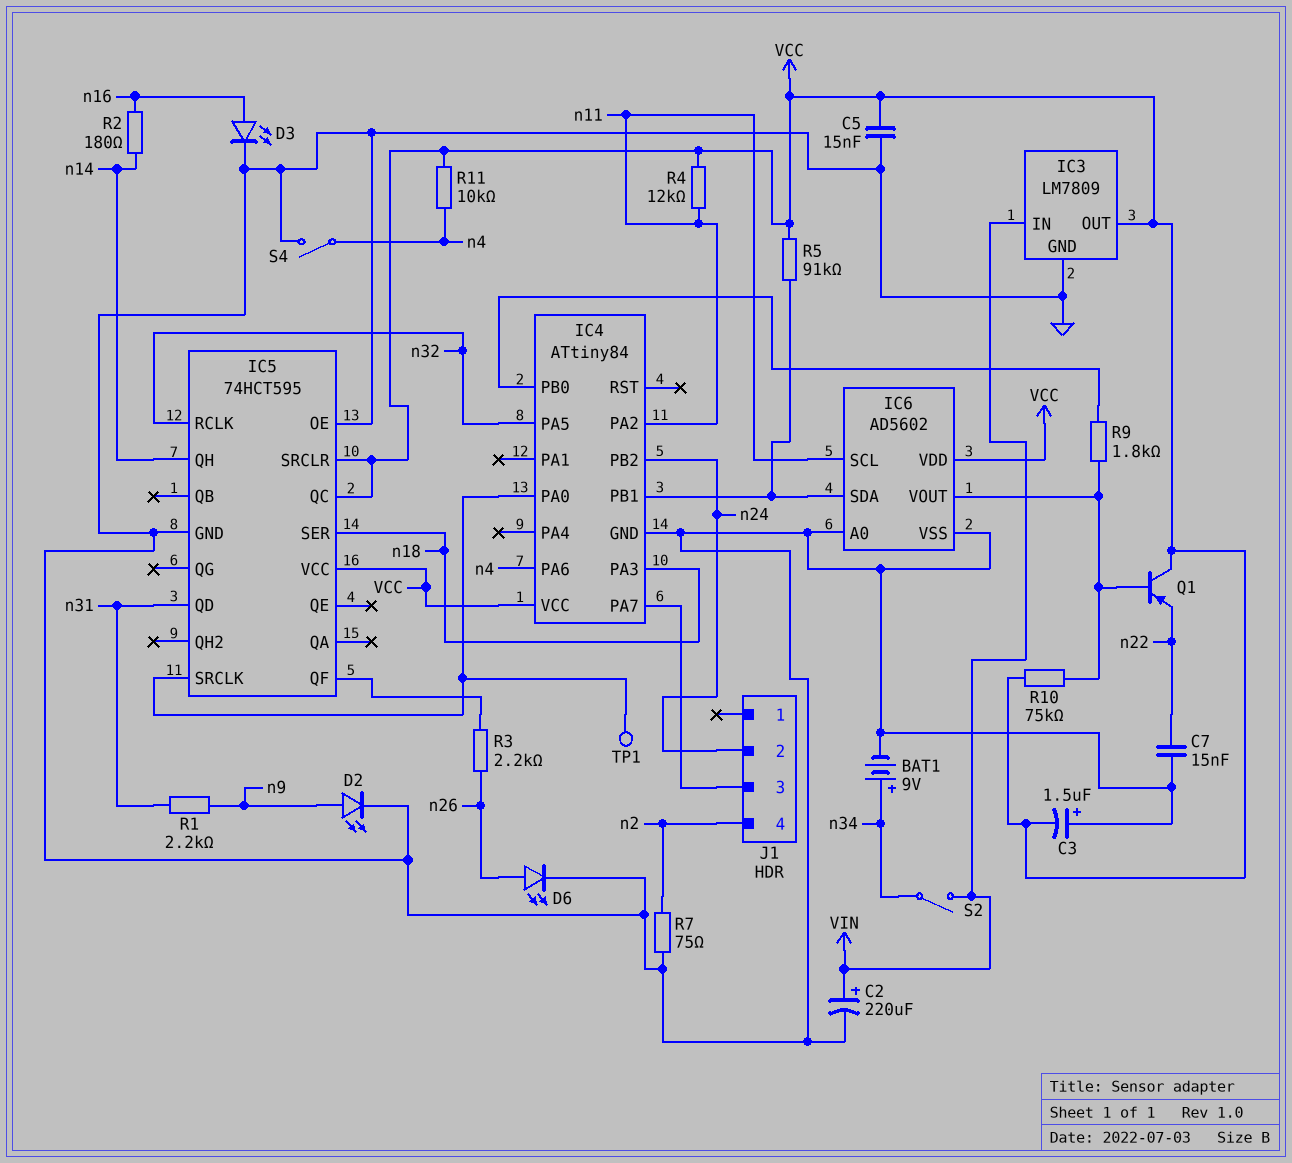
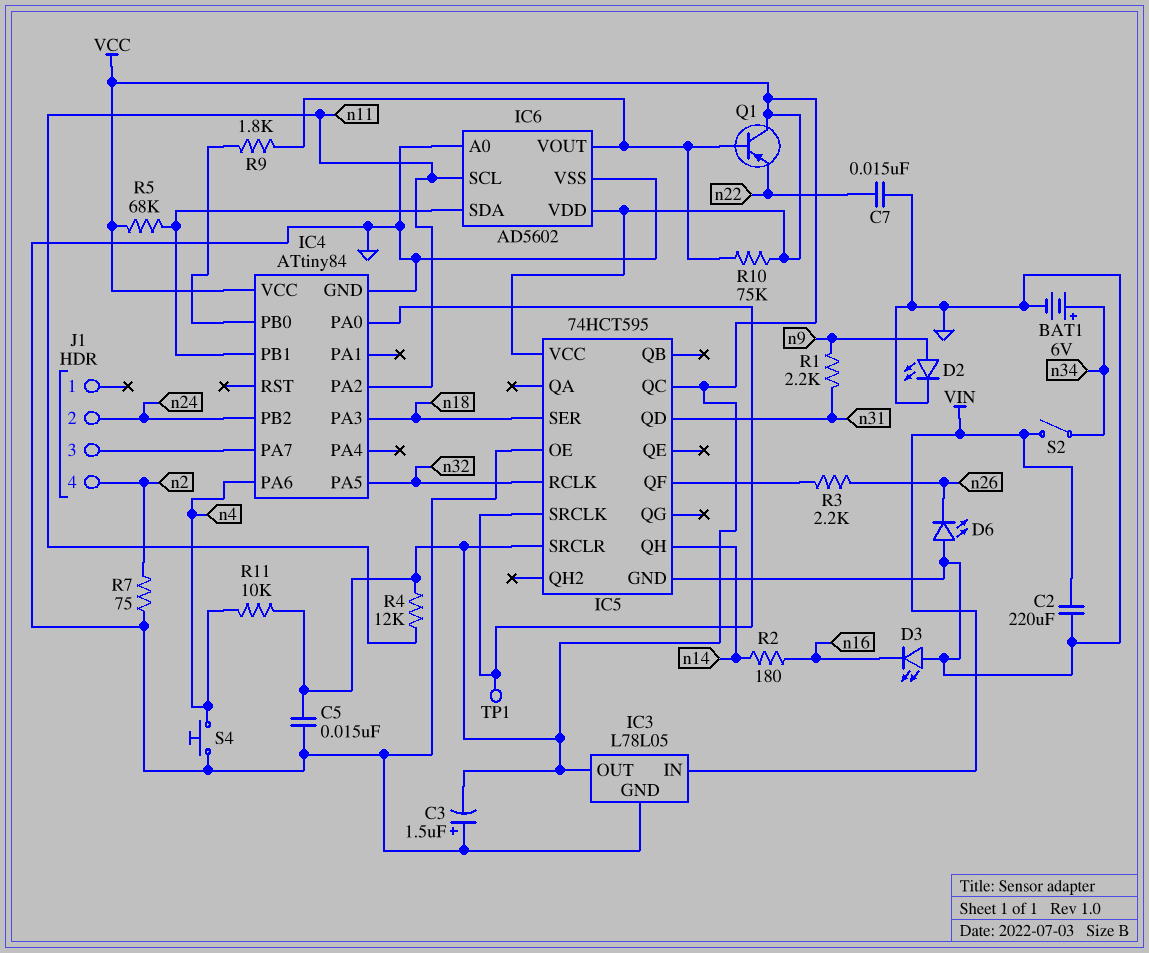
BAT1: 9V (plus n34, minus GND) -> 6V (plus n34, minus GND)
C2: 220uF (plus VIN, minus GND) -> 220uF (GND, VIN)
D3: LED (A n16, K GND) -> LED (A GND, K n16)
D6: LED (A n26, K GND) -> LED (A GND, K n26)
IC3: LM7809 -> L78L05
R5: 91k (IC4/PB1, VCC) -> 68k (IC4/PB1, VCC)
S4: switch (GND, n4) -> button (GND, n4)

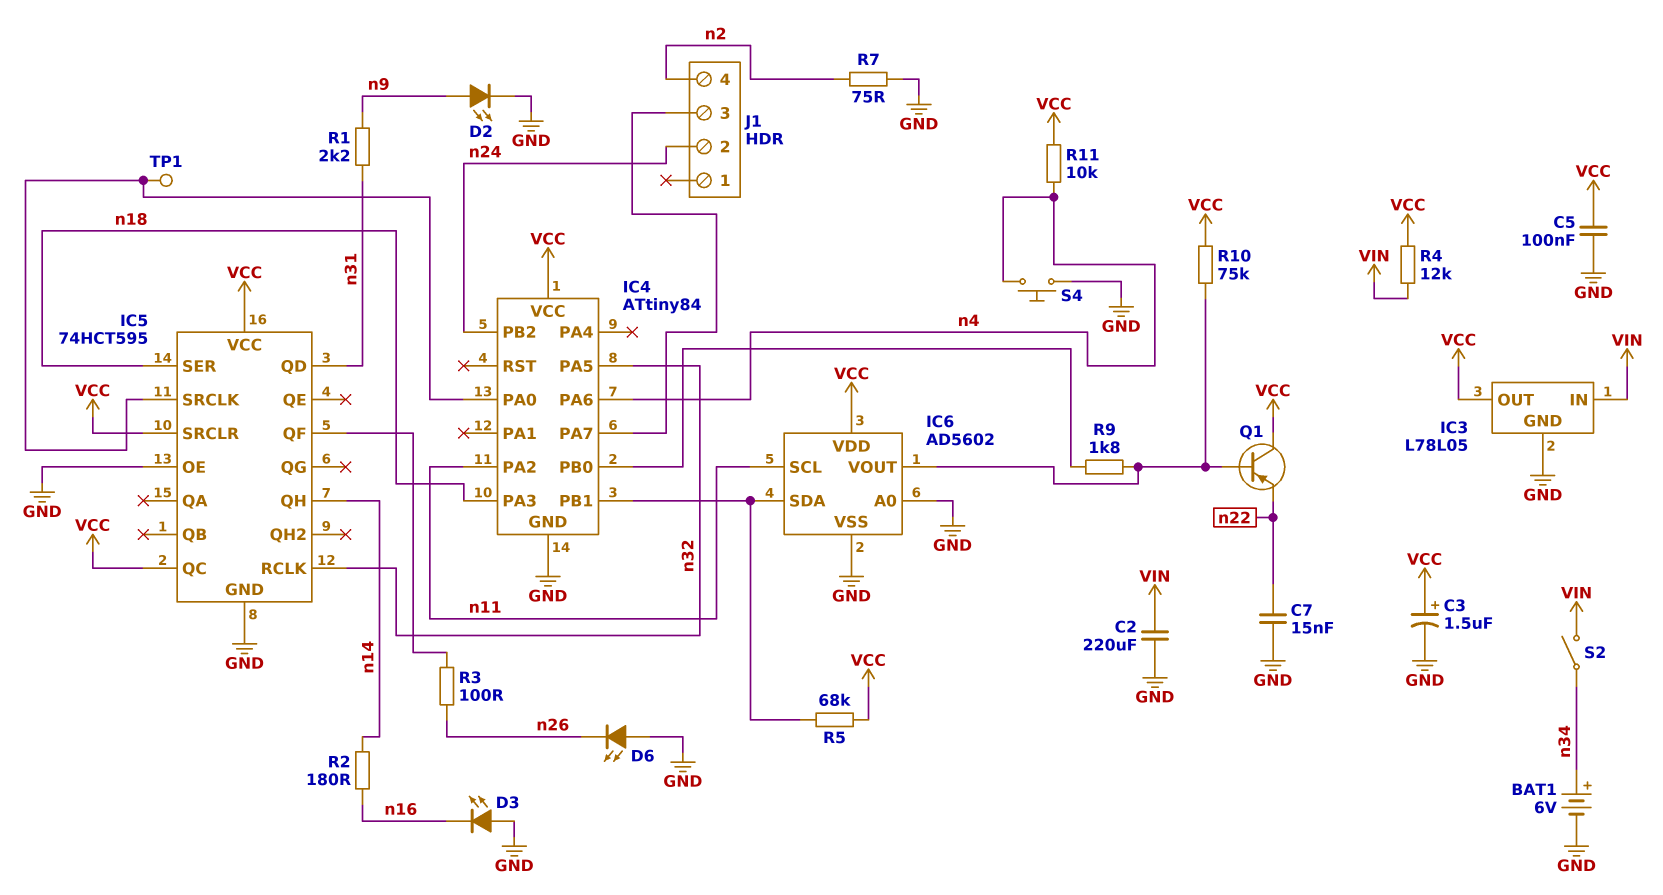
C3: 1.5uF (plus GND, minus VCC) -> 1.5uF (plus VCC, minus GND)
C5: 15nF (GND, VCC) -> 100nF (GND, VCC)
R3: 2.2k (IC5/QF, n26) -> 100 (IC5/QF, n26)
R4: 12k (VCC, n11) -> 12k (VCC, VIN)

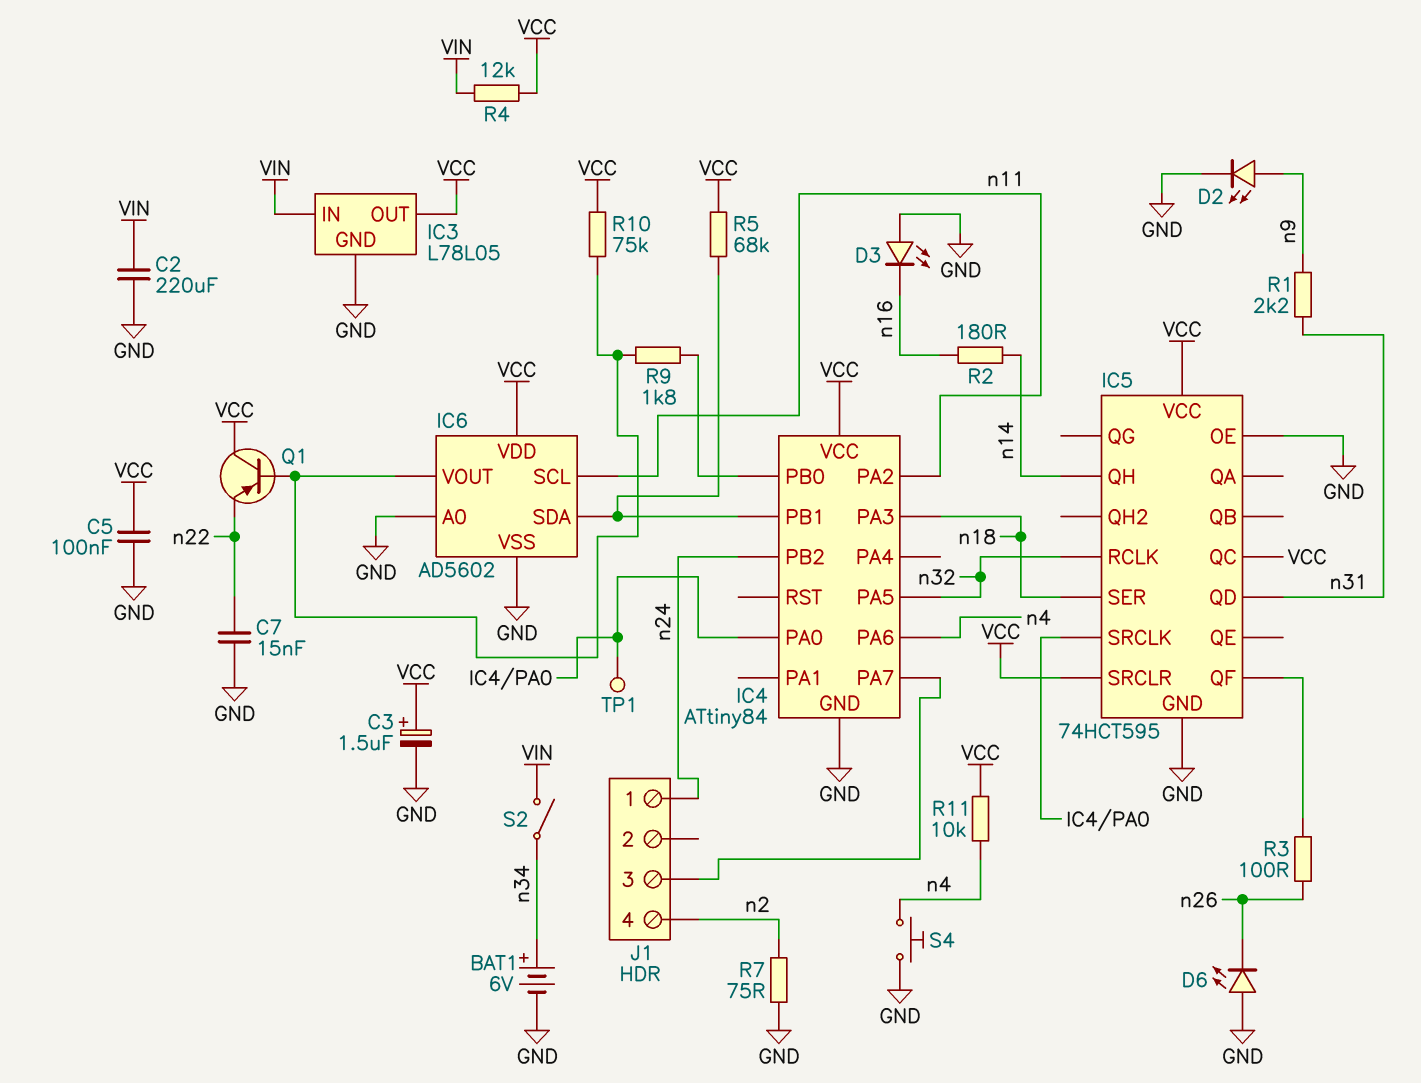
J1 pin 1: none -> n24
J1 pin 2: n24 -> none

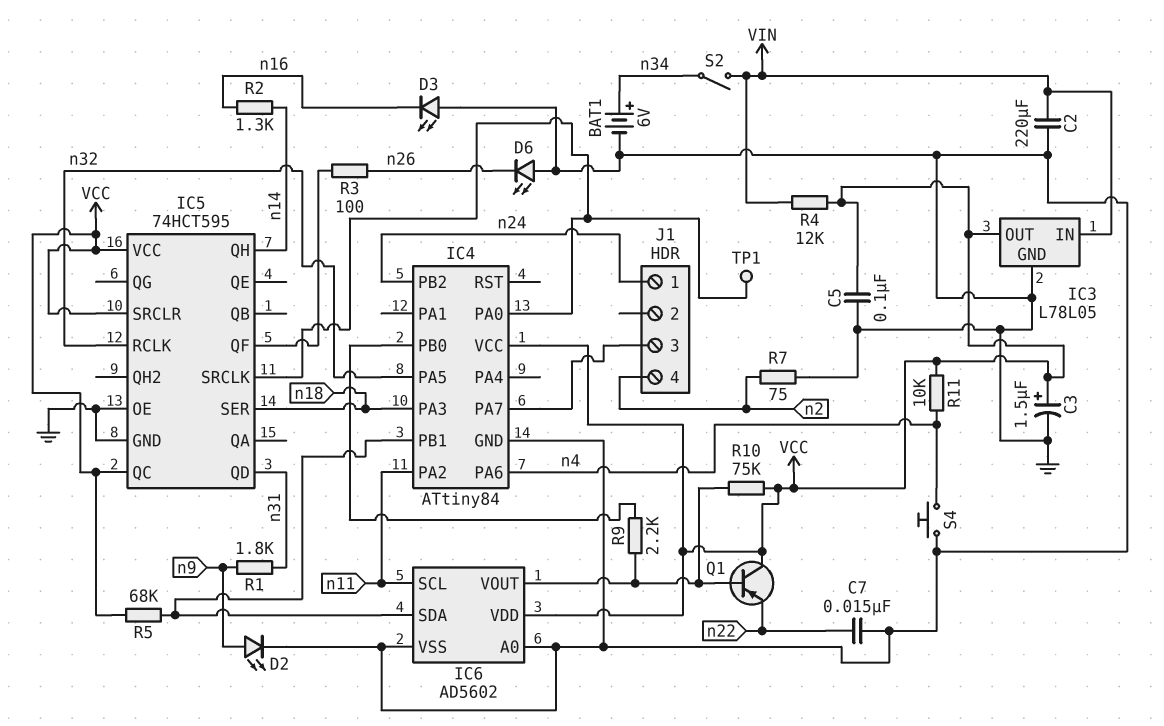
R1: 2.2k (n9, n31) -> 1.8k (n9, n31)
R2: 180 (n14, n16) -> 1.3k (n14, n16)
R9: 1.8k (IC4/PB0, IC6/VOUT) -> 2.2k (IC4/PB0, IC6/VOUT)

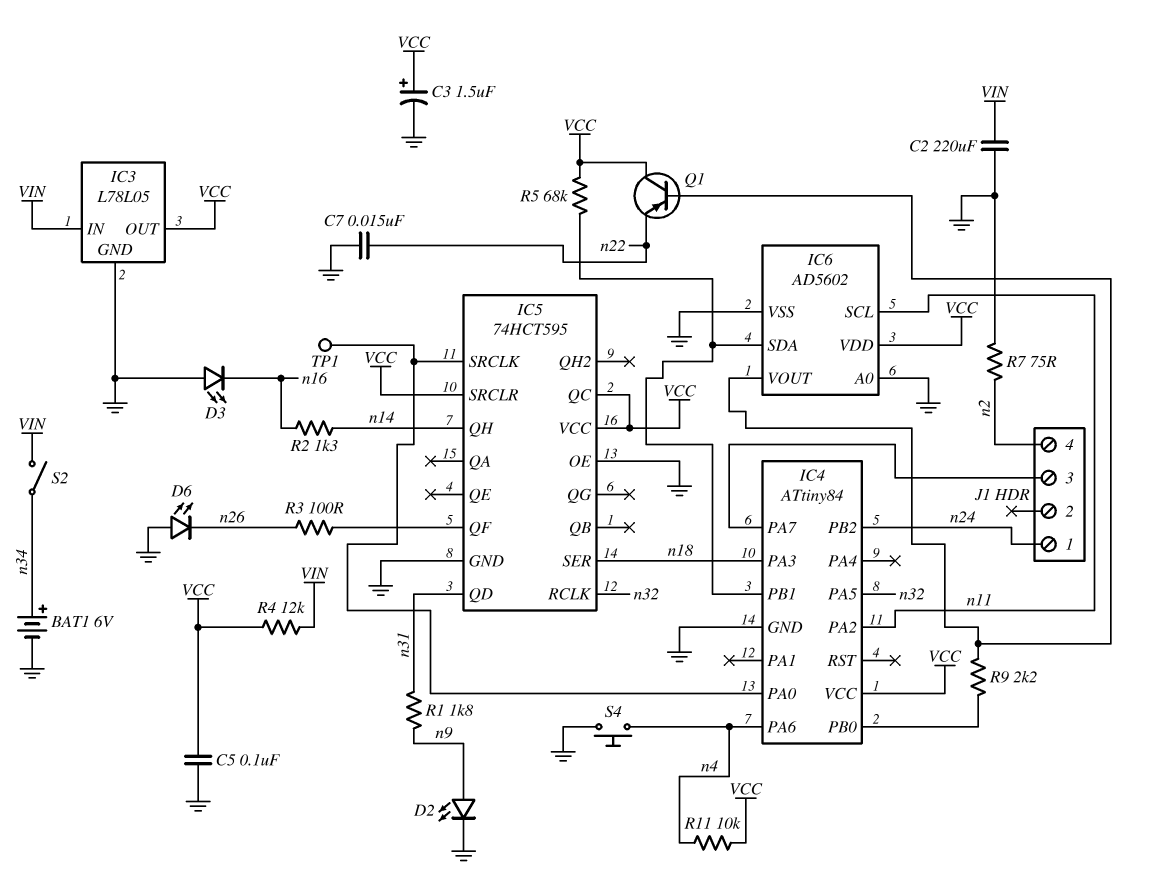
R10: 75k (IC6/VOUT, VCC) -> none

